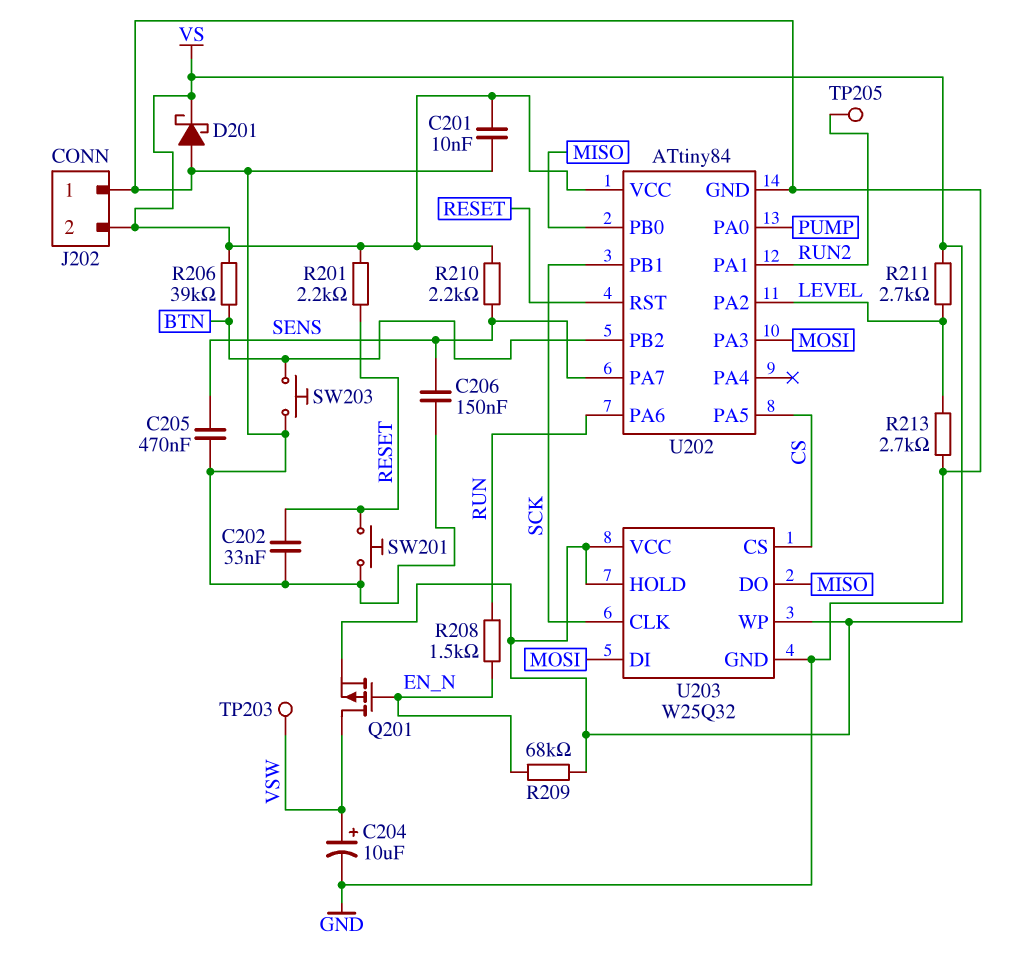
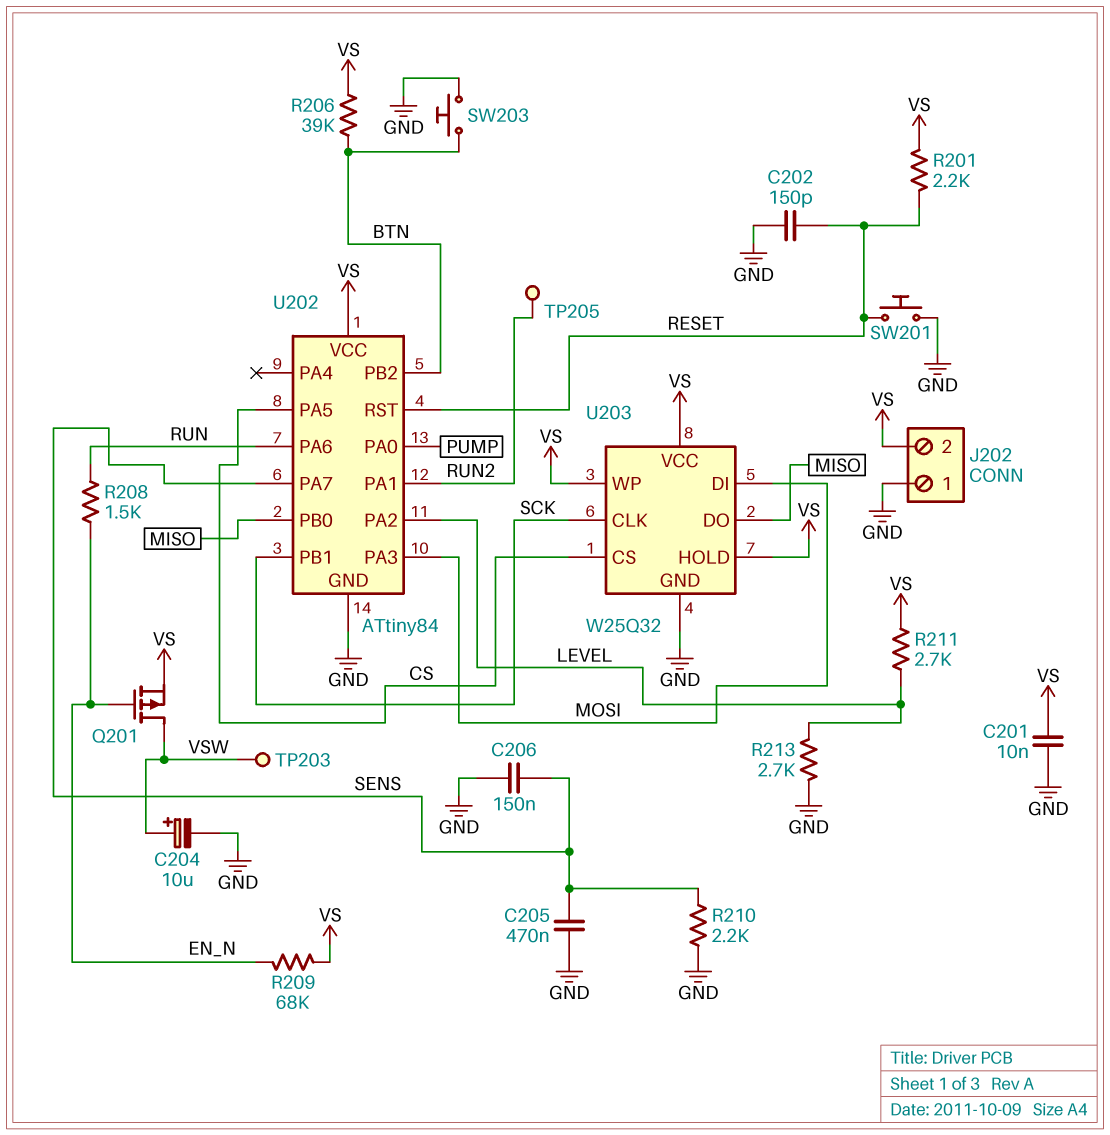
C202: 33nF (GND, RESET) -> 150pF (GND, RESET)
D201: schottky (A GND, K VS) -> none
R210: 2.2k (SENS, VS) -> 2.2k (GND, SENS)

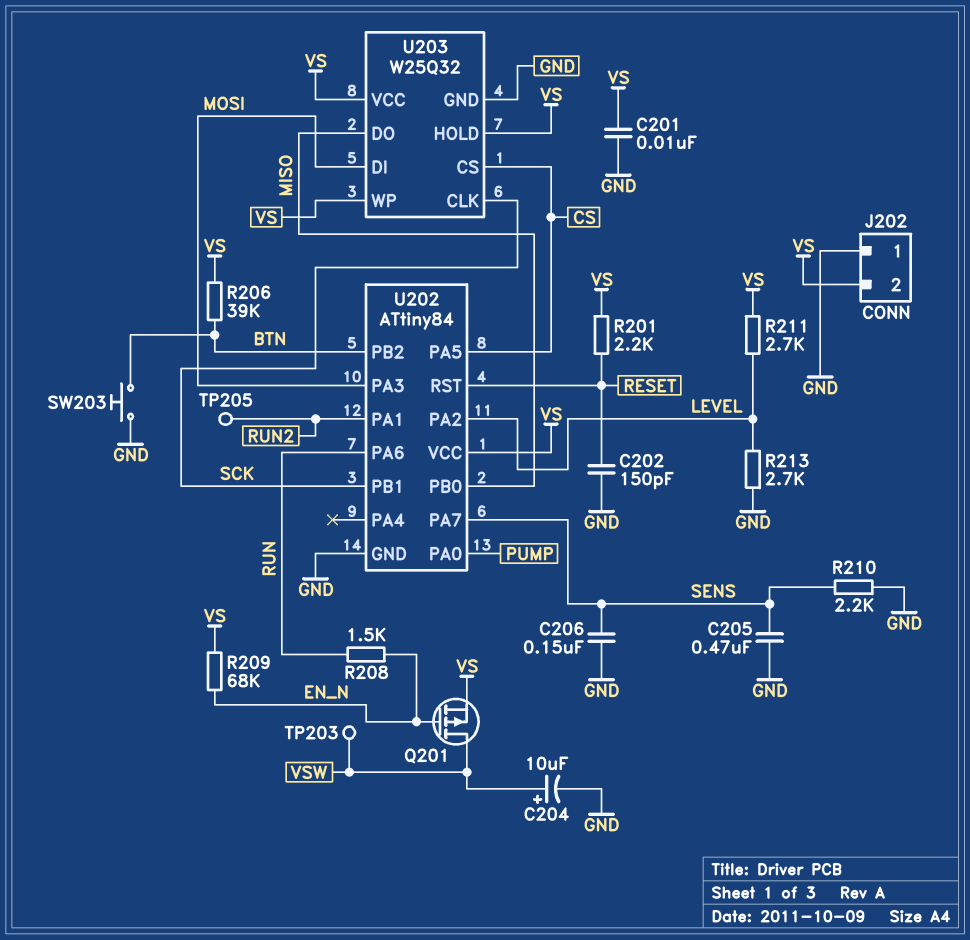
SW201: button (GND, RESET) -> none

